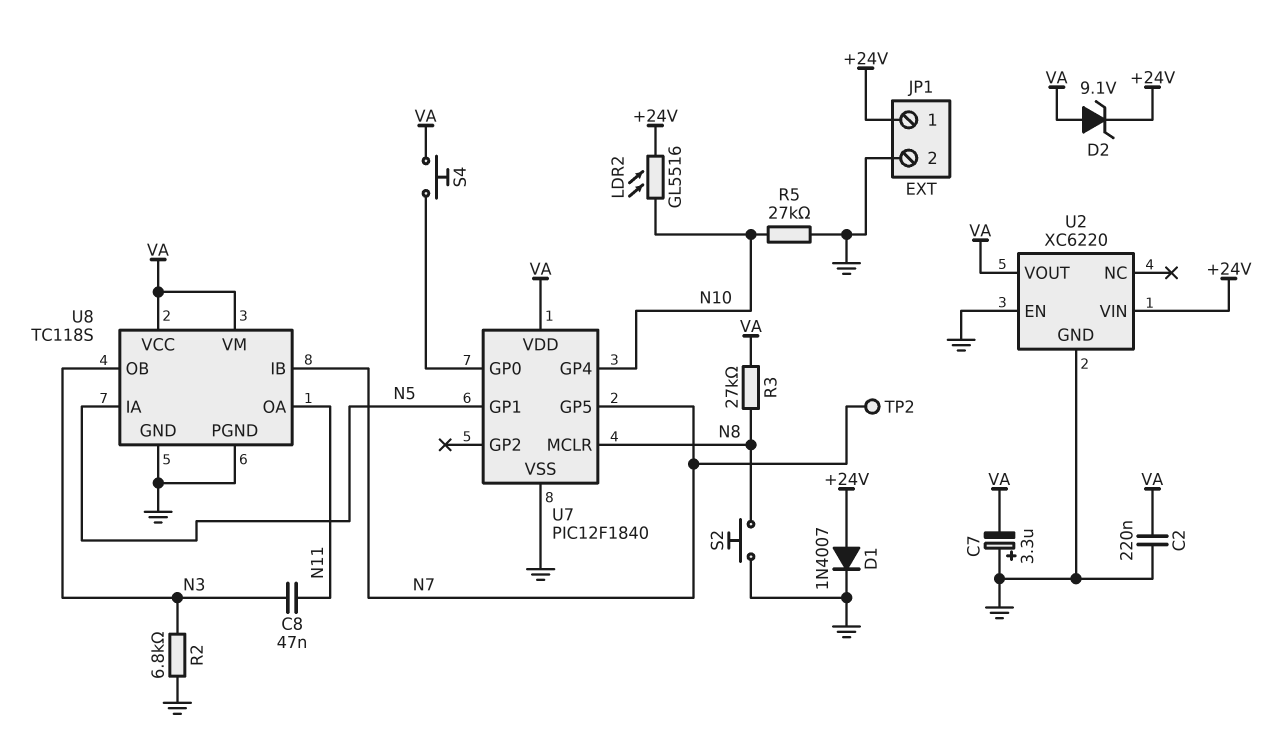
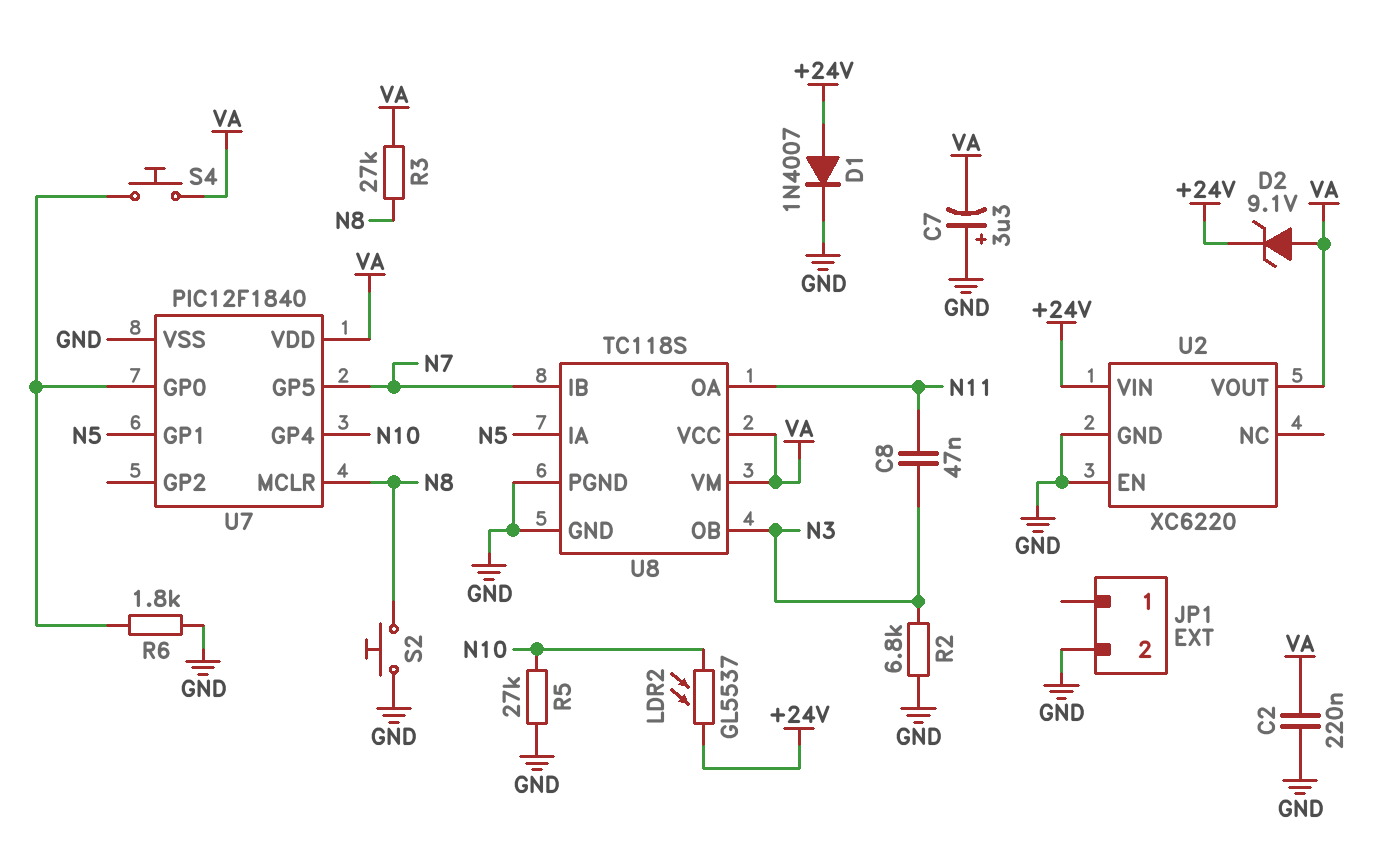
JP1 pin 1: +24V -> none
LDR2: GL5516 (+24V, N10) -> GL5537 (+24V, N10)
R6: none -> 1.8k (GND, U7/GP0)
TP2: test point (N7) -> none

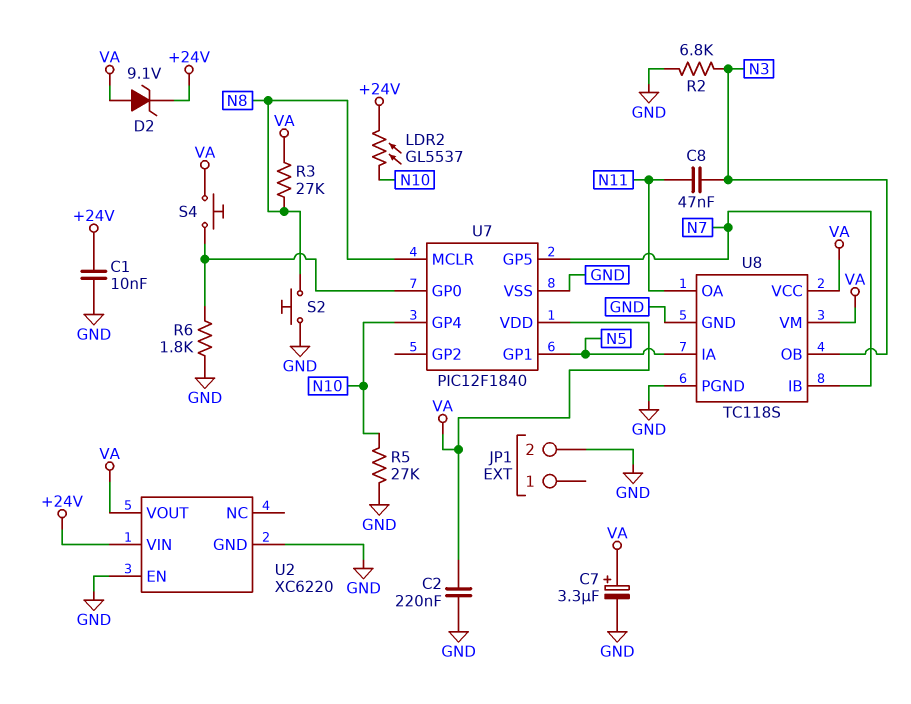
C1: none -> 10nF (+24V, GND)
C7: 3.3uF (plus GND, minus VA) -> 3.3uF (plus VA, minus GND)
D1: diode 1N4007 (A +24V, K GND) -> none

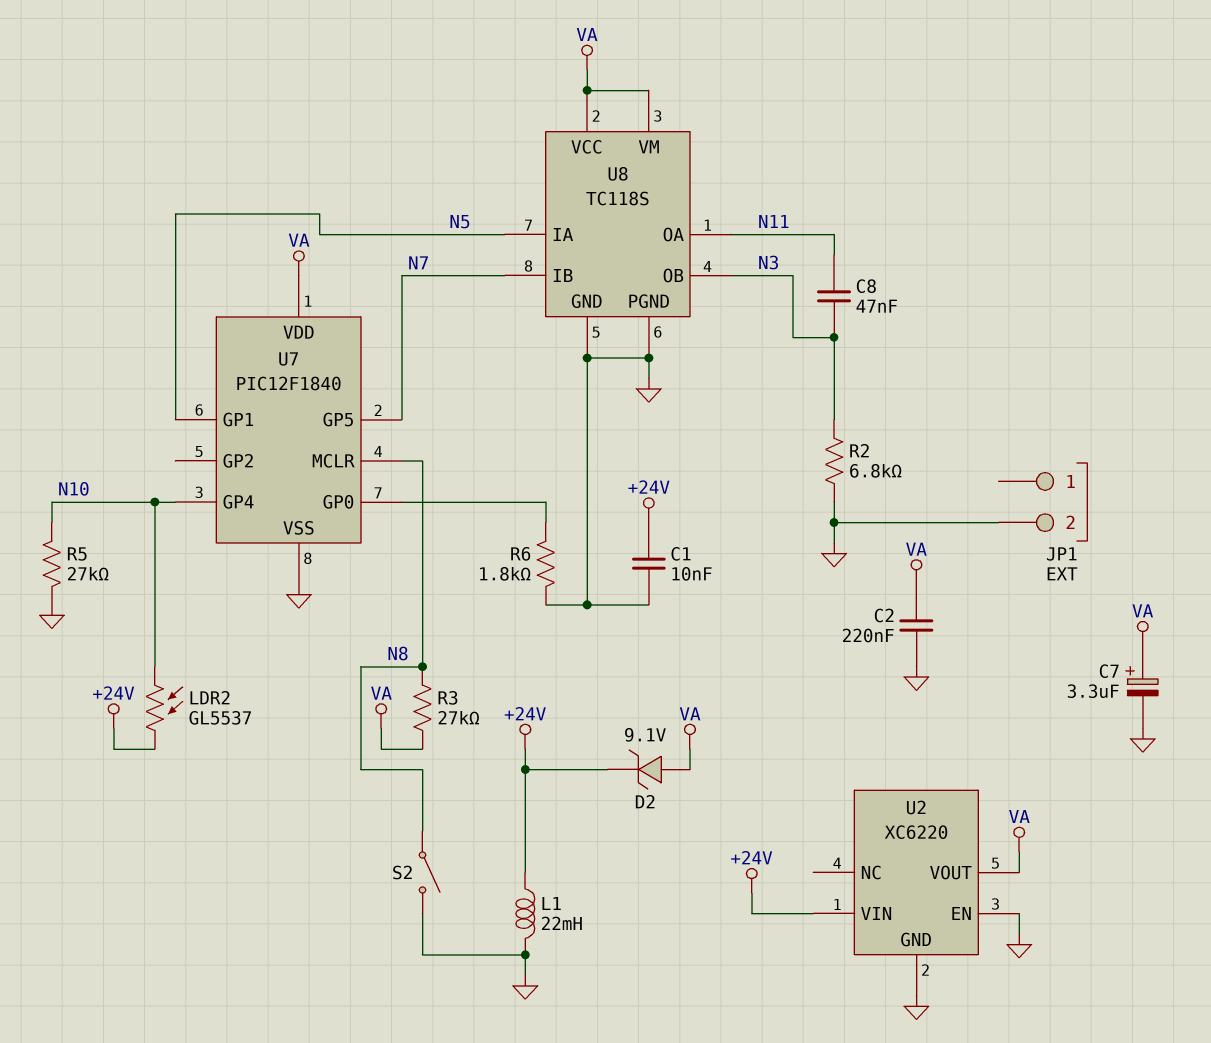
L1: none -> 22mH (+24V, GND)
S2: button (GND, N8) -> switch (GND, N8)
S4: button (U7/GP0, VA) -> none

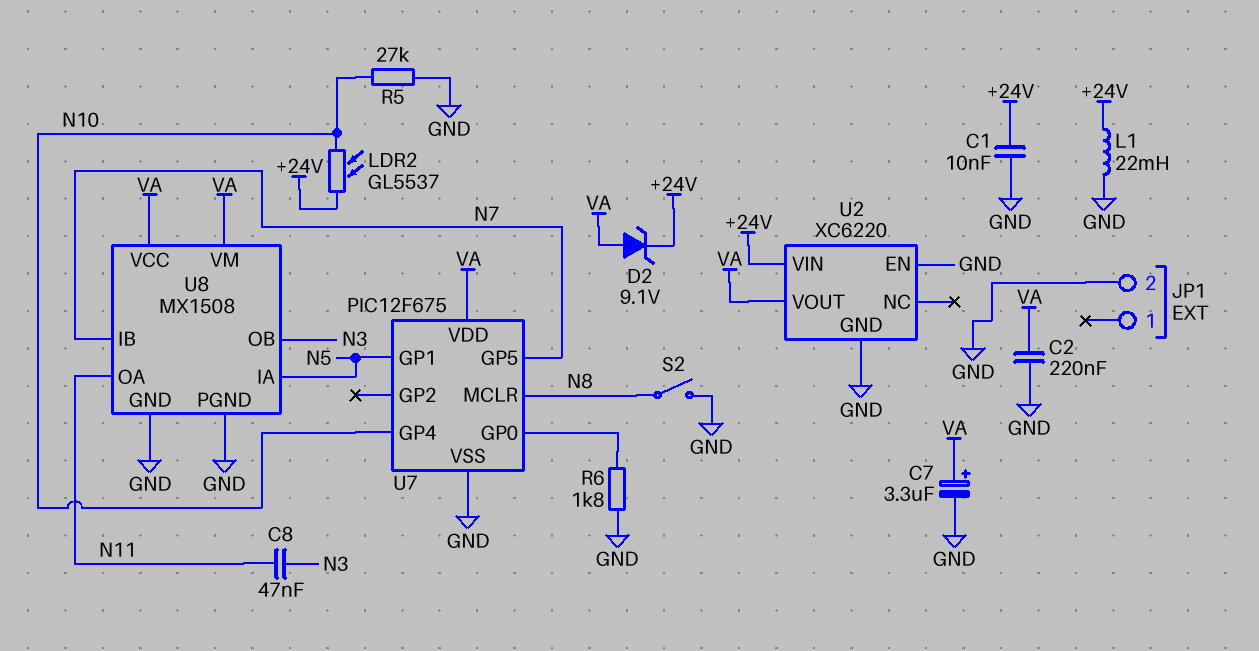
R2: 6.8k (GND, N3) -> none
R3: 27k (N8, VA) -> none
U7: PIC12F1840 -> PIC12F675
U8: TC118S -> MX1508

